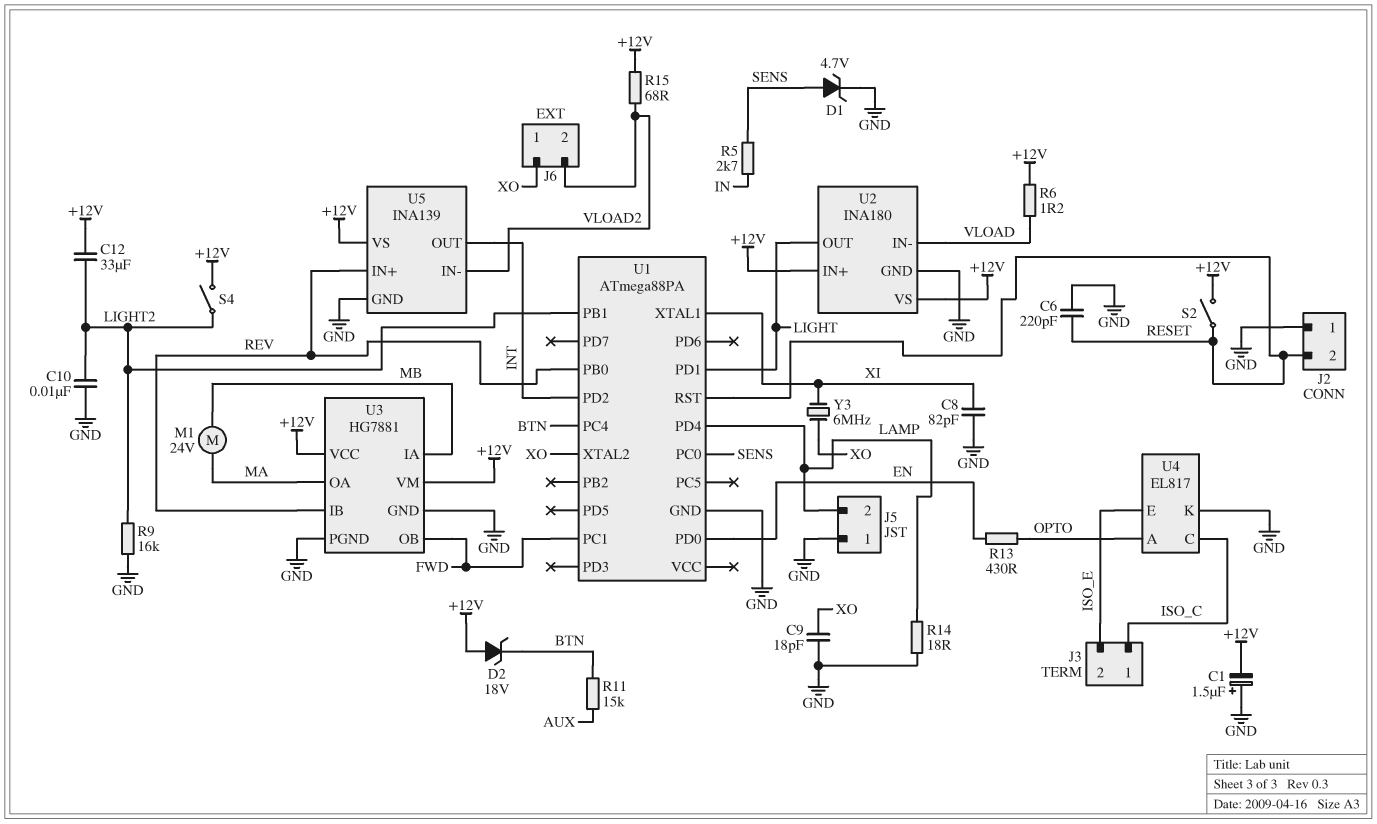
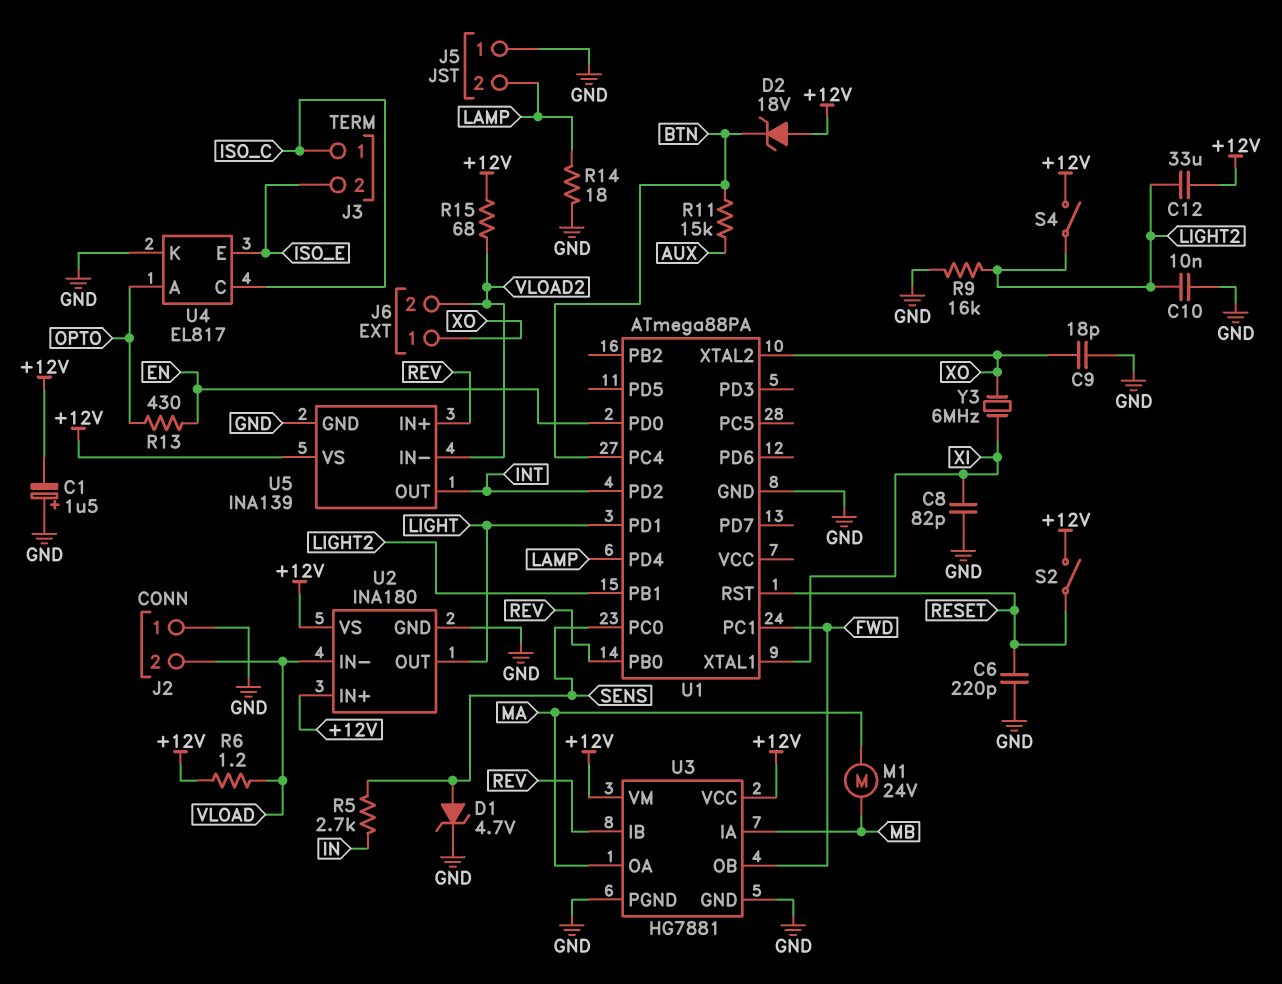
J2 pin 2: RESET -> VLOAD

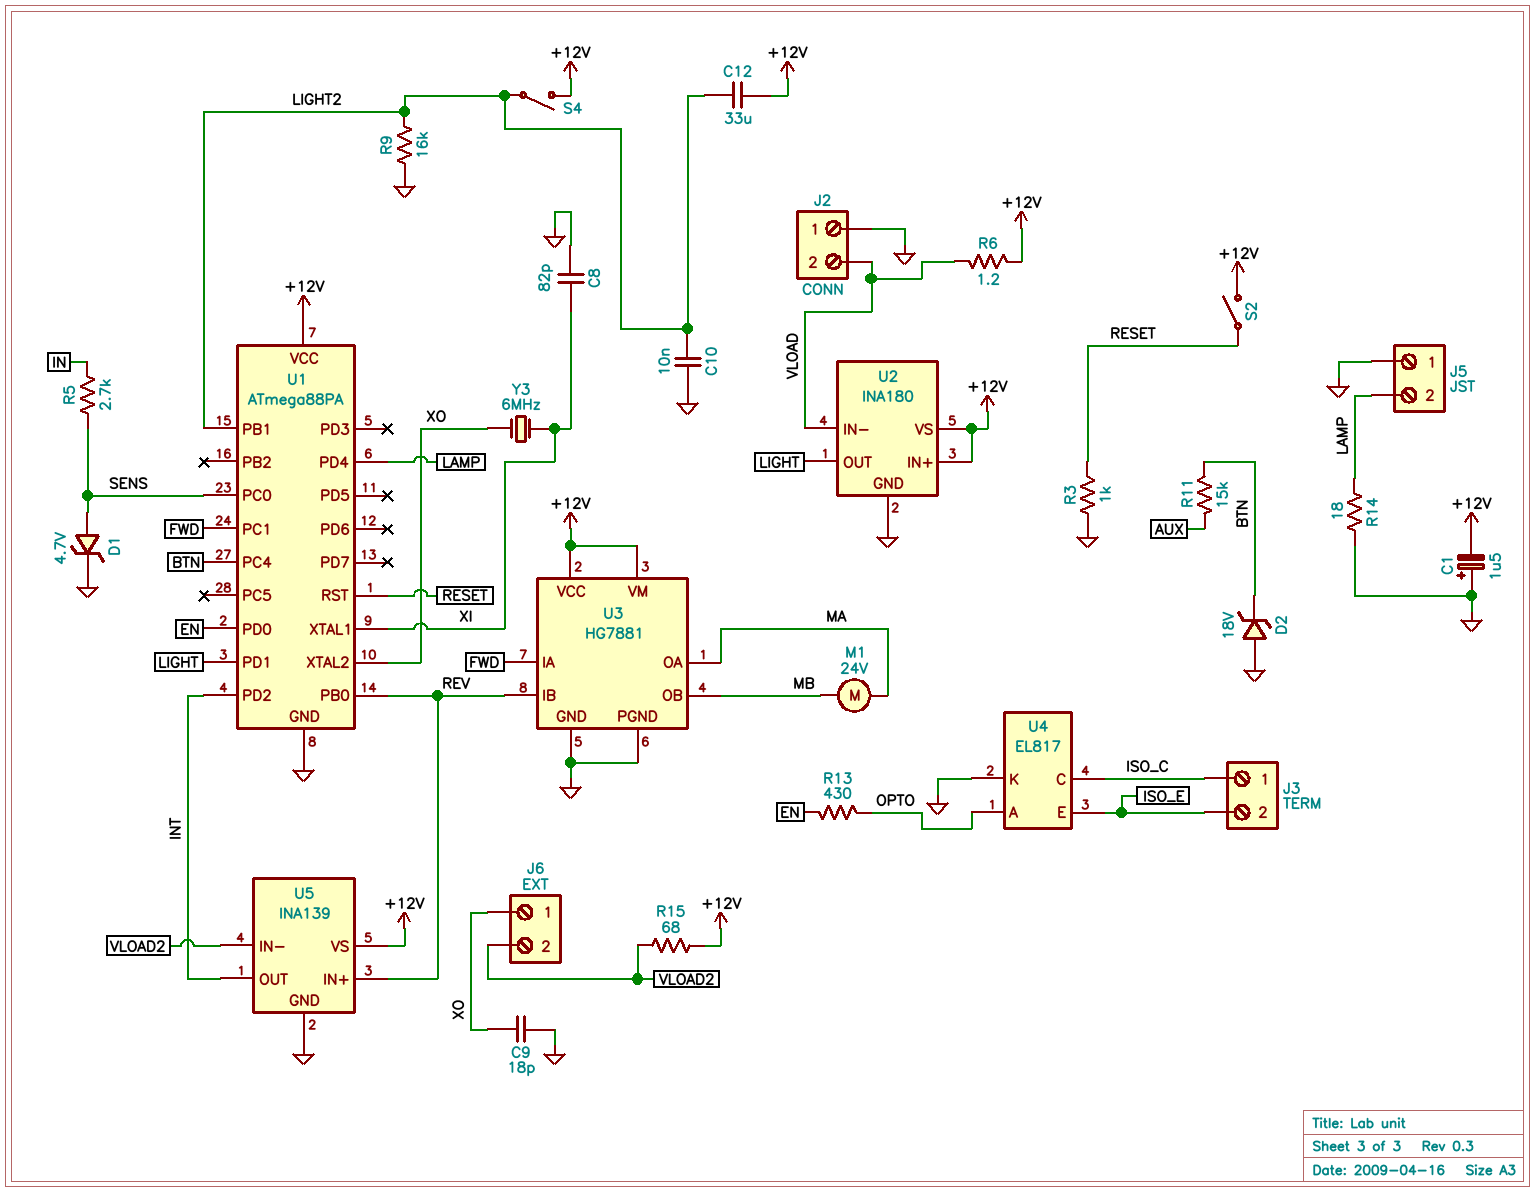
C6: 220pF (GND, RESET) -> none
D2: zener 18V (A +12V, K BTN) -> zener 18V (A GND, K BTN)
R3: none -> 1k (GND, RESET)
U1 pin VCC: none -> +12V
U3 pin IA: MB -> FWD
U3 pin OB: FWD -> MB

